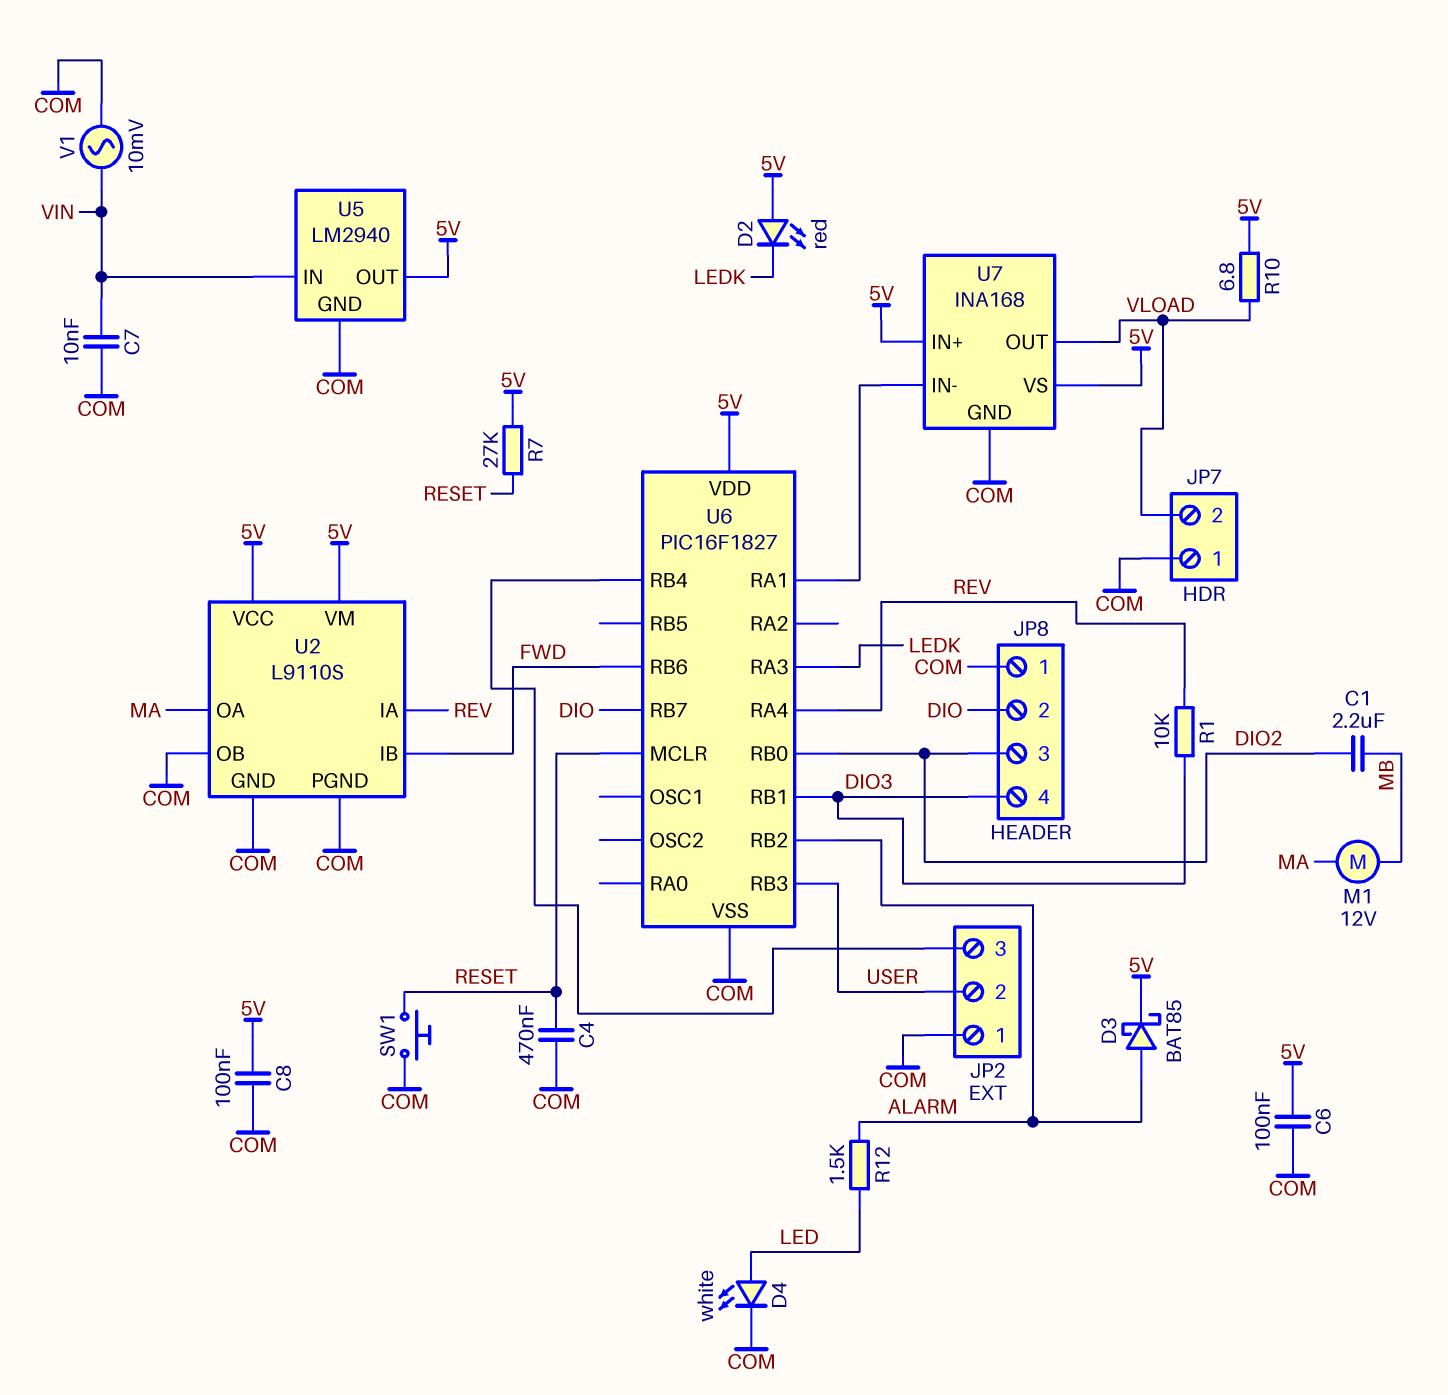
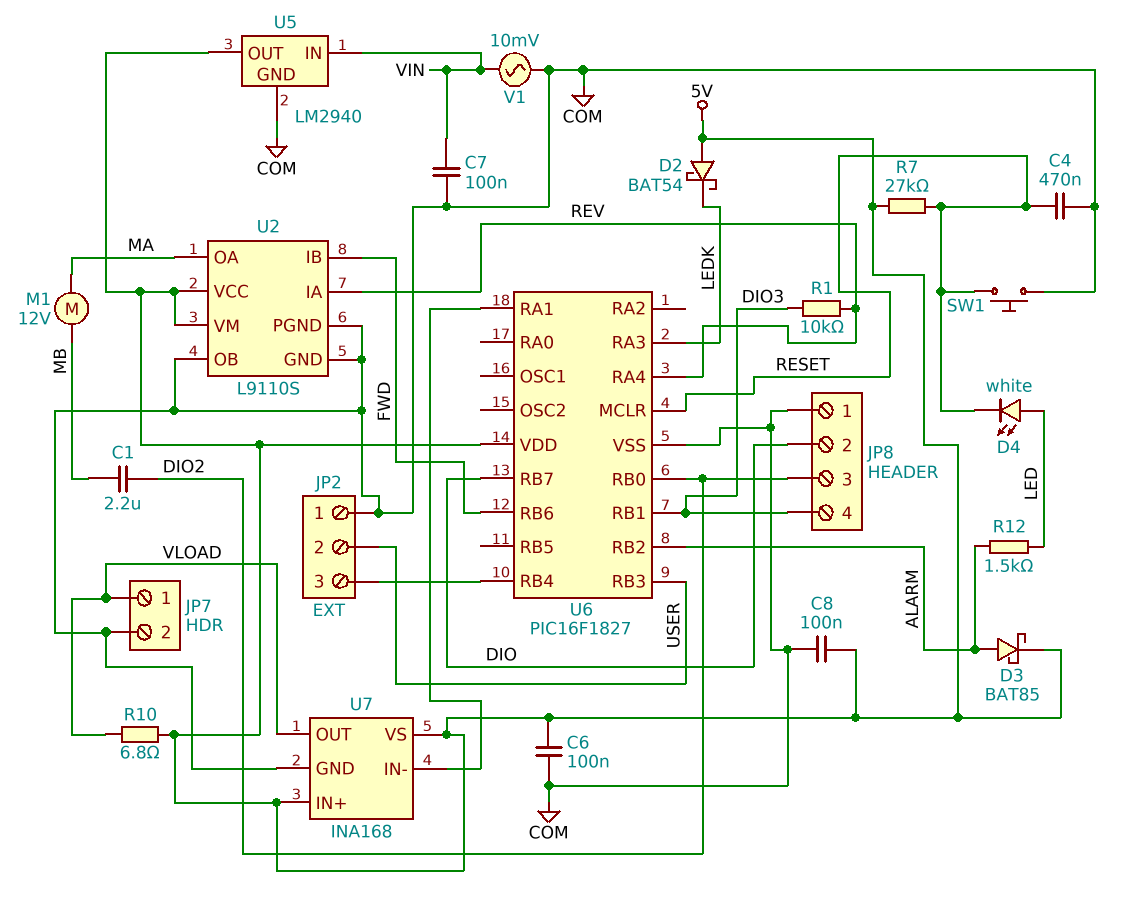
C7: 10nF (COM, VIN) -> 100nF (COM, VIN)
D2: LED red (A 5V, K LEDK) -> schottky BAT54 (A 5V, K LEDK)
D4: LED white (A LED, K COM) -> LED white (A LED, K RESET)
JP7 pin 1: COM -> VLOAD
JP7 pin 2: VLOAD -> COM

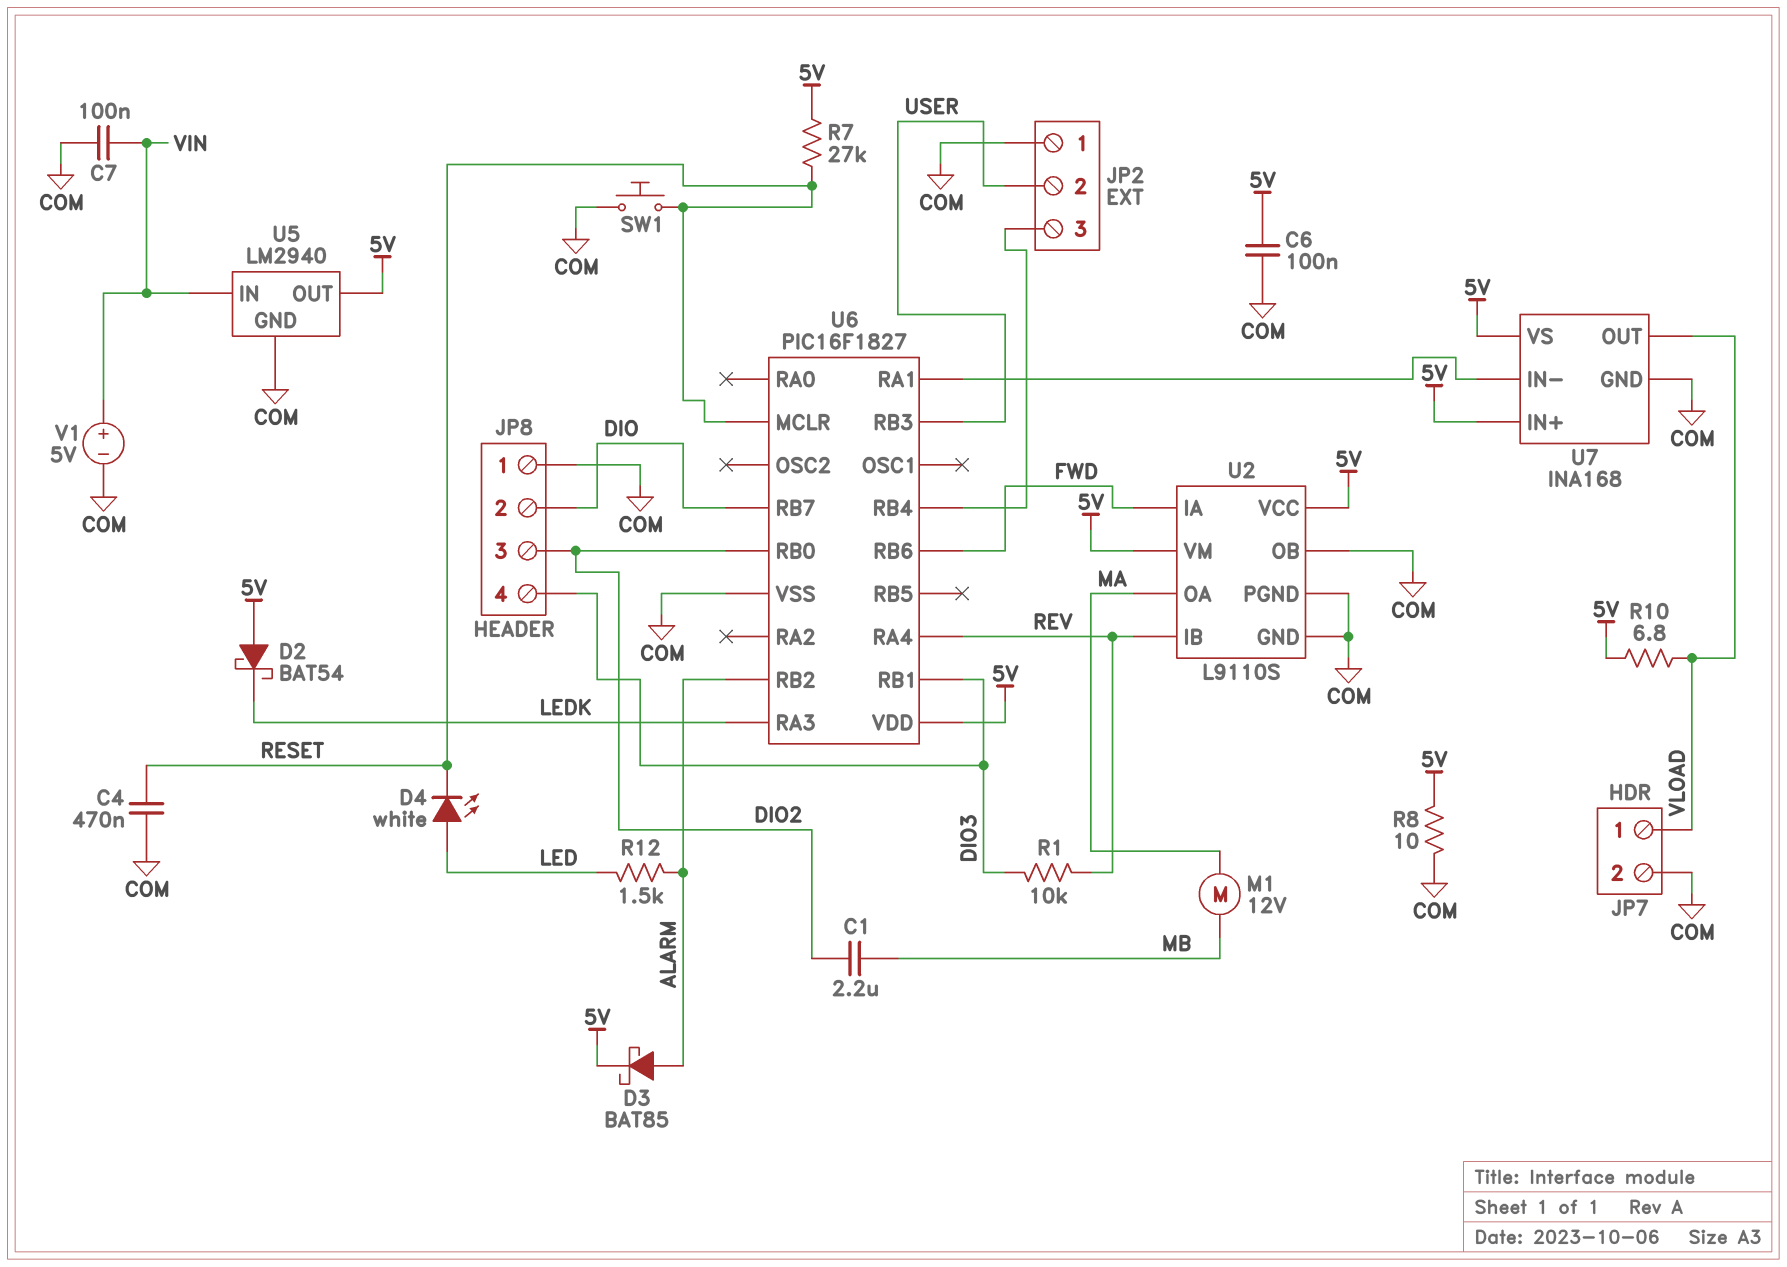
C8: 100nF (5V, COM) -> none
R8: none -> 10 (5V, COM)
U2 pin IA: REV -> FWD
U2 pin IB: FWD -> REV
V1: AC 10mV (COM, VIN) -> 5V (plus VIN, minus COM)

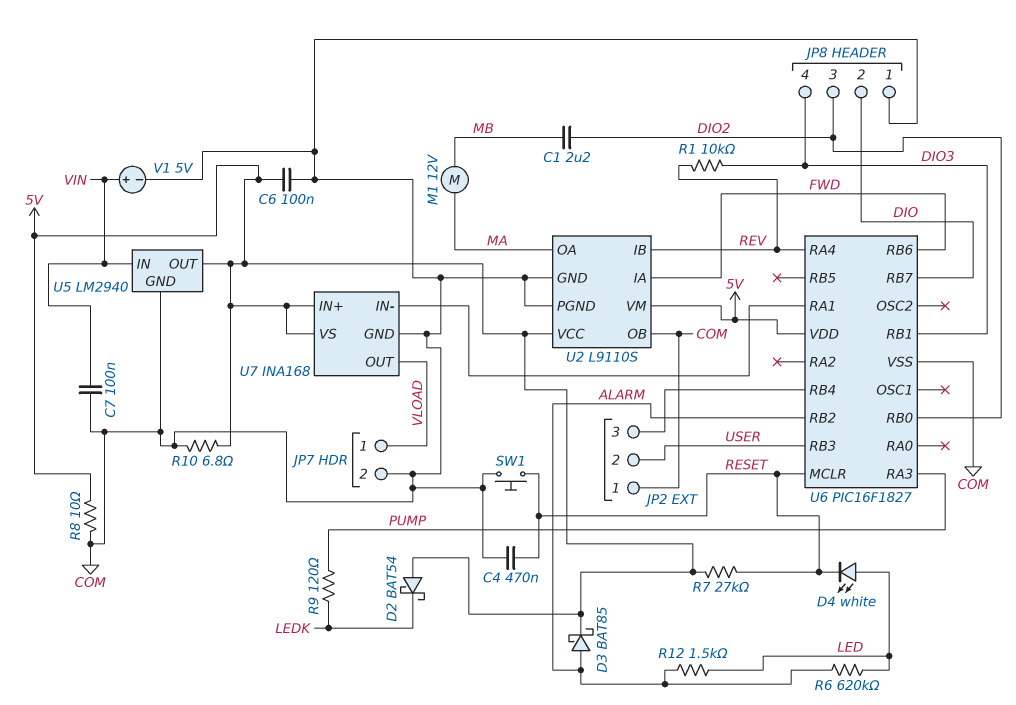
R6: none -> 620k (ALARM, LED)
R9: none -> 120 (LEDK, PUMP)
R10: 6.8 (5V, VLOAD) -> 6.8 (5V, COM)
U6 pin RA3: LEDK -> PUMP

